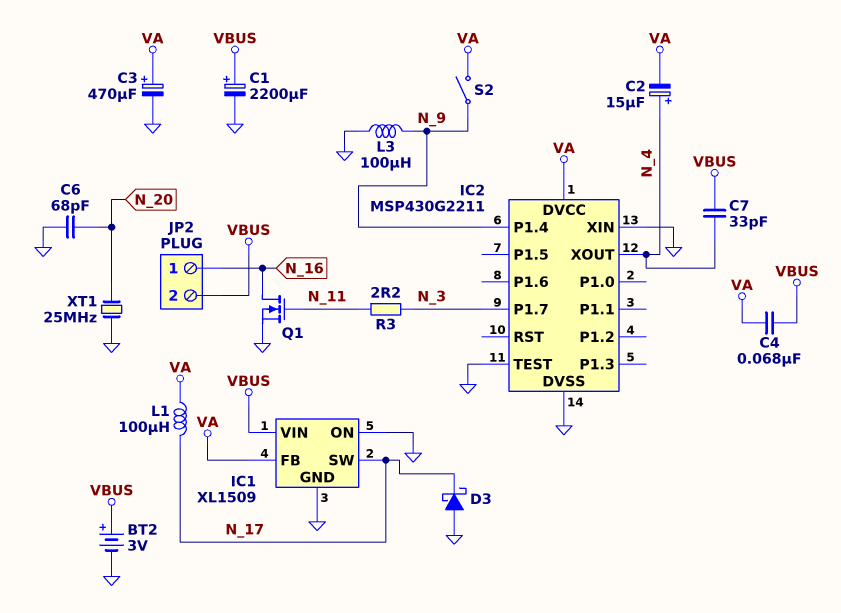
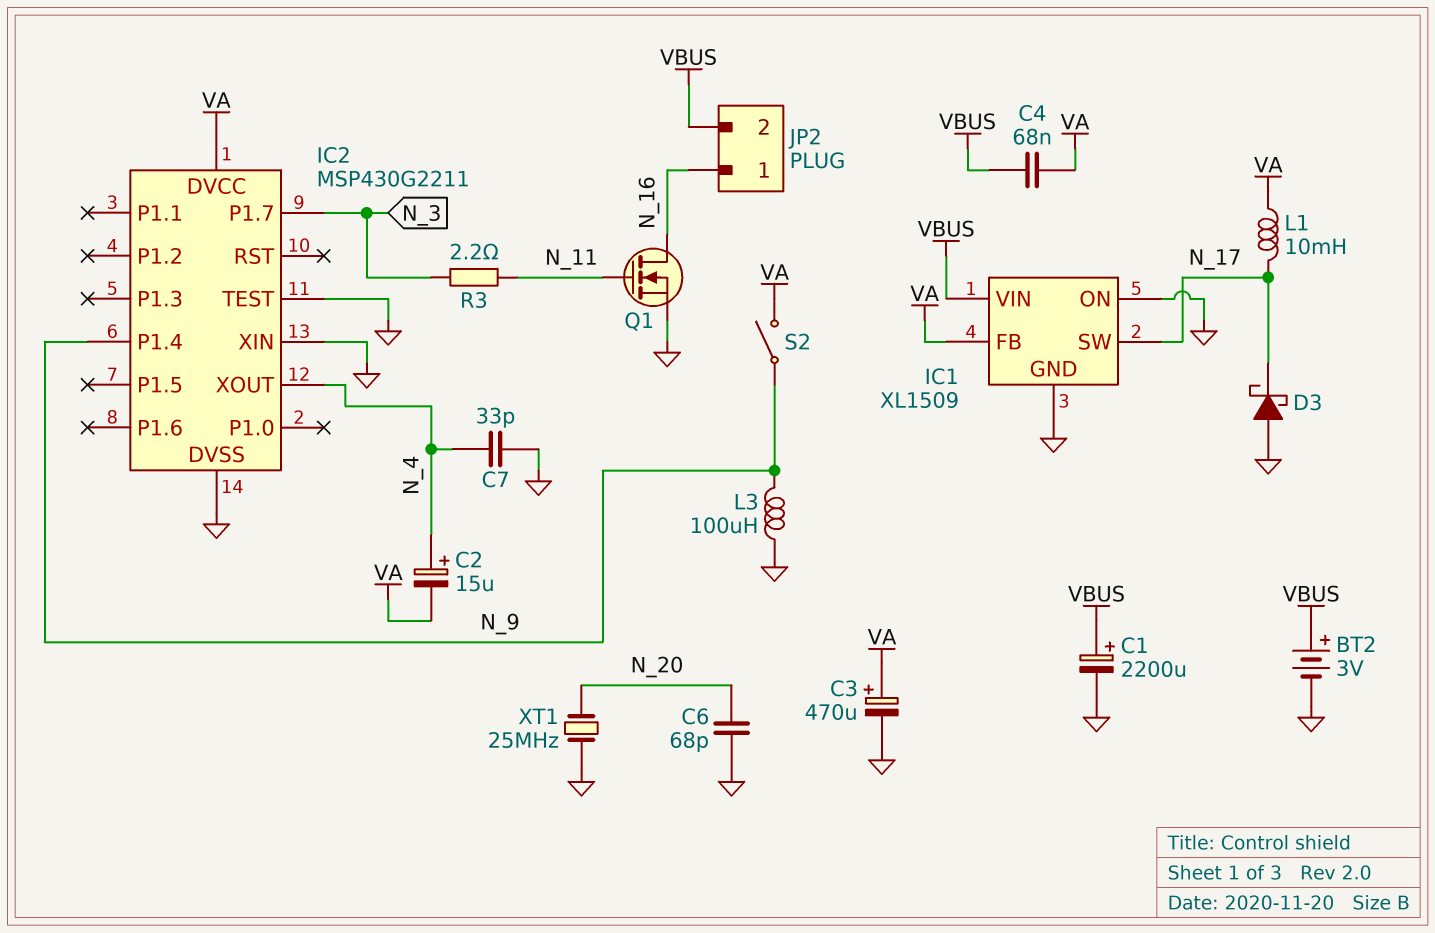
C7: 33pF (N_4, VBUS) -> 33pF (GND, N_4)
L1: 100uH (N_17, VA) -> 10mH (N_17, VA)

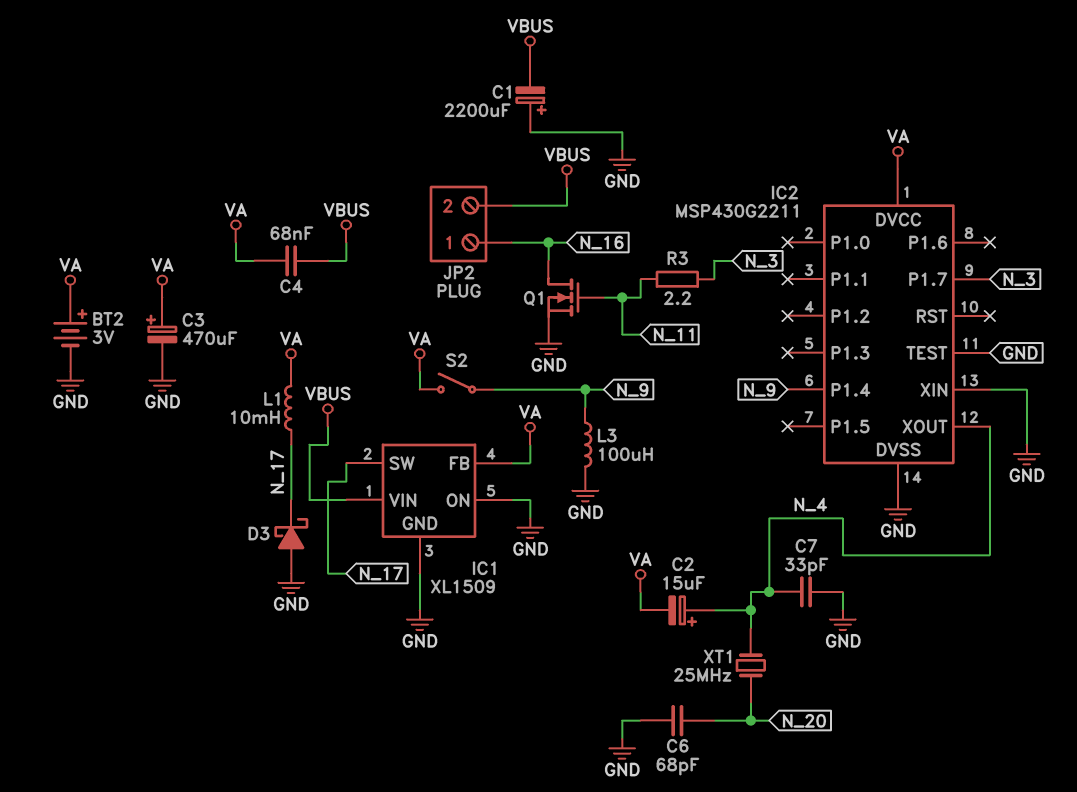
BT2: 3V (plus VBUS, minus GND) -> 3V (plus VA, minus GND)
C1: 2200uF (plus VBUS, minus GND) -> 2200uF (plus GND, minus VBUS)
XT1: 25MHz (GND, N_20) -> 25MHz (N_4, N_20)

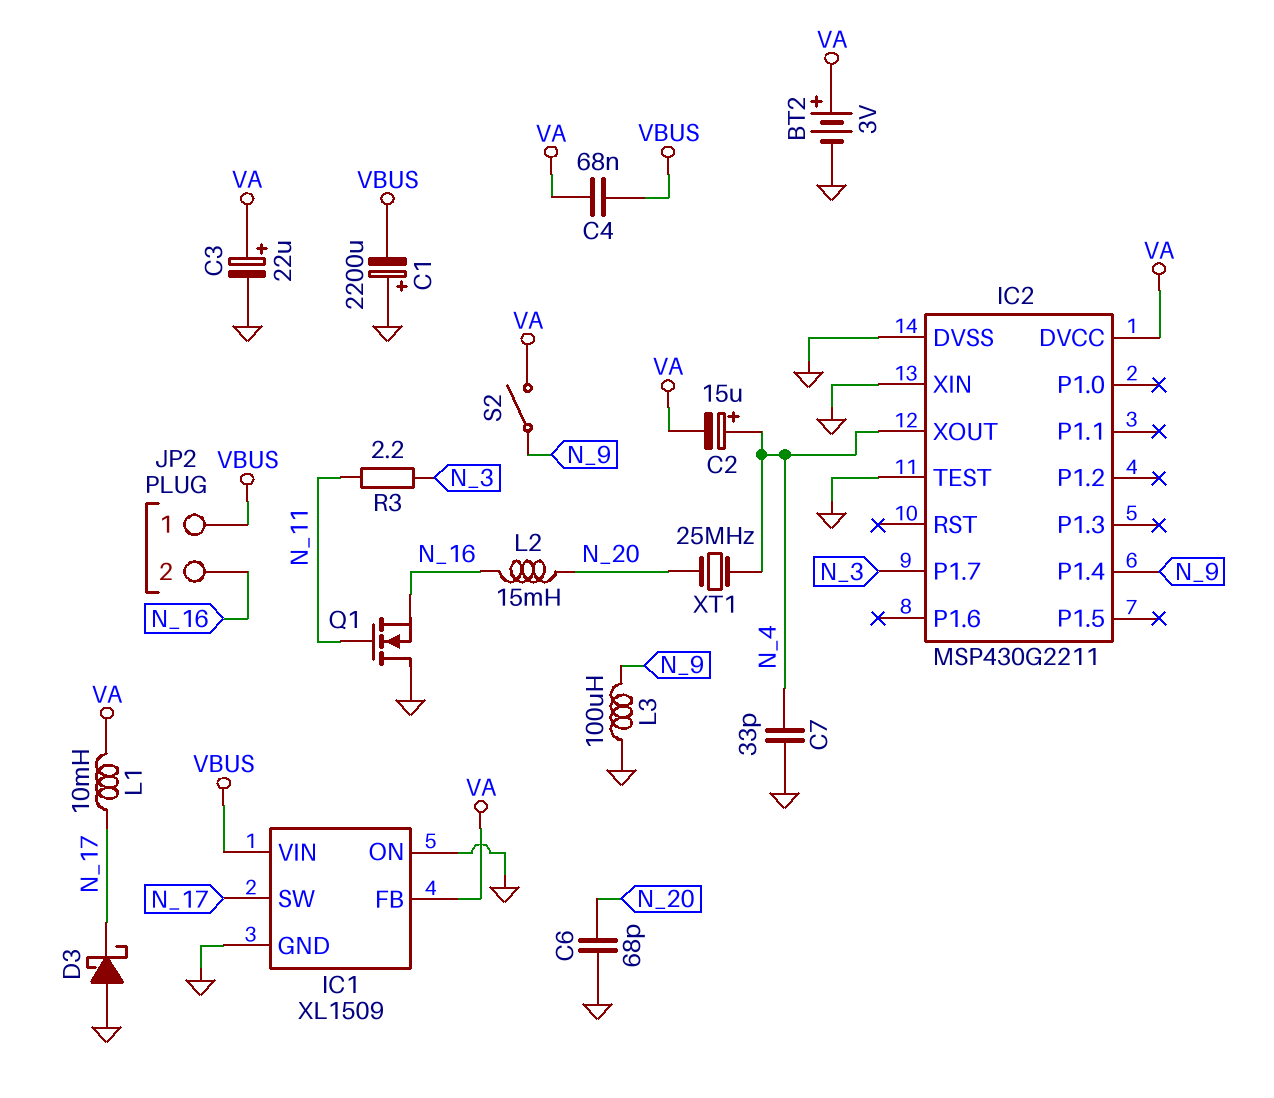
C3: 470uF (plus VA, minus GND) -> 22uF (plus VA, minus GND)
JP2 pin 1: N_16 -> VBUS
JP2 pin 2: VBUS -> N_16
L2: none -> 15mH (N_16, N_20)
Q1: NMOS (G N_11, D N_16, S GND) -> NMOS (G N_11, D GND, S N_16)

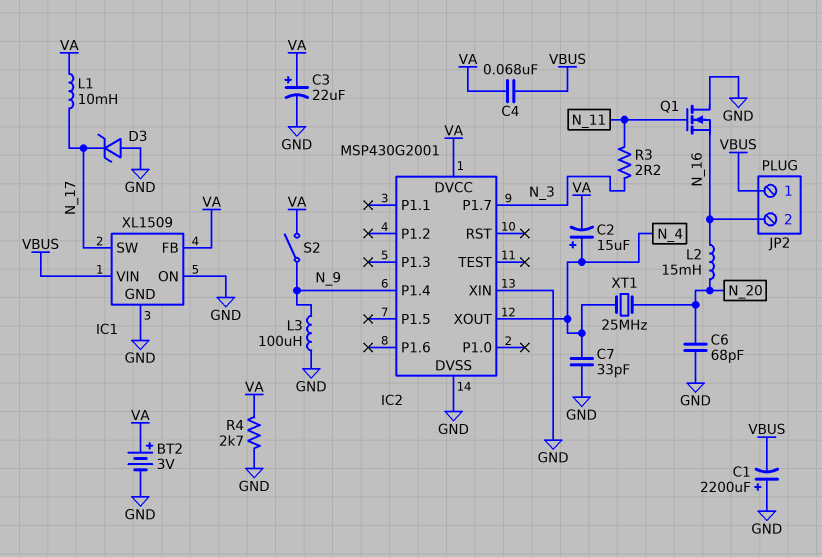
D3: schottky (A GND, K N_17) -> zener (A GND, K N_17)
IC2: MSP430G2211 -> MSP430G2001
IC2 pin TEST: GND -> none
R4: none -> 2.7k (GND, VA)

